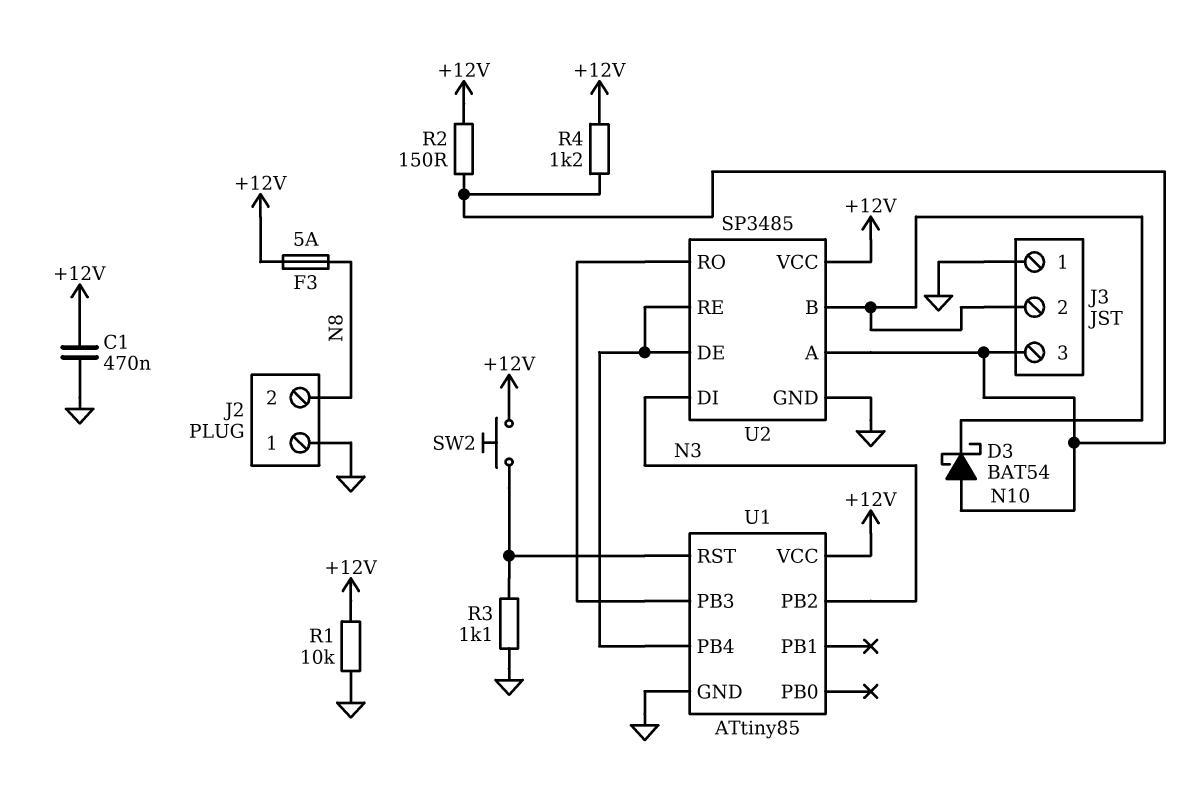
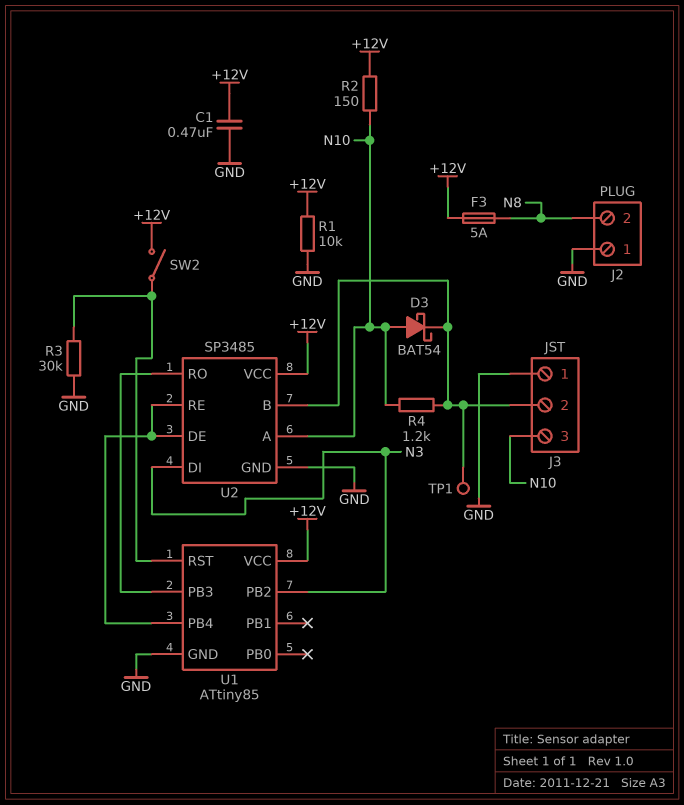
R3: 1.1k (GND, U1/RST) -> 30k (GND, U1/RST)
R4: 1.2k (+12V, N10) -> 1.2k (J3/2, N10)
SW2: button (+12V, U1/RST) -> switch (+12V, U1/RST)
TP1: none -> test point (J3/2)

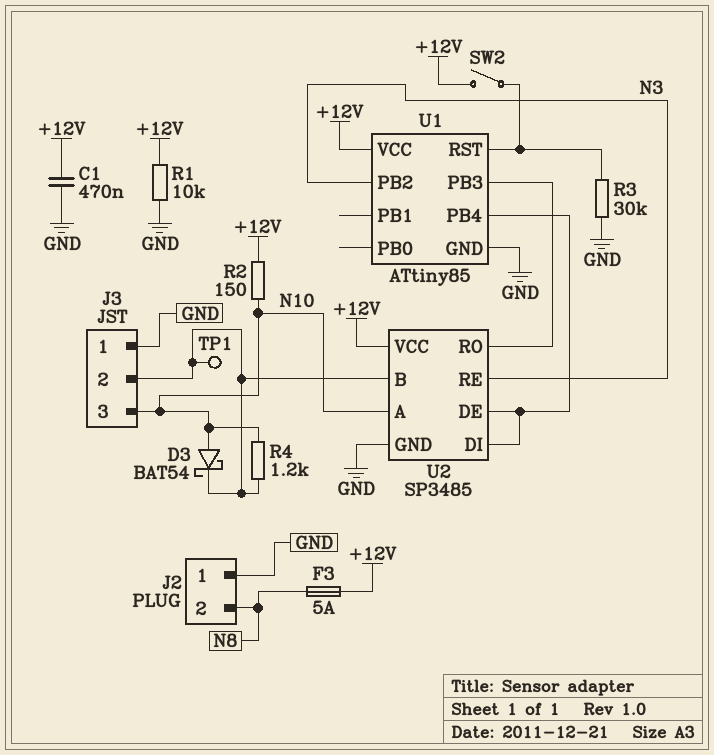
U2 pin DI: N3 -> U1/PB4
U2 pin RE: U1/PB4 -> N3

